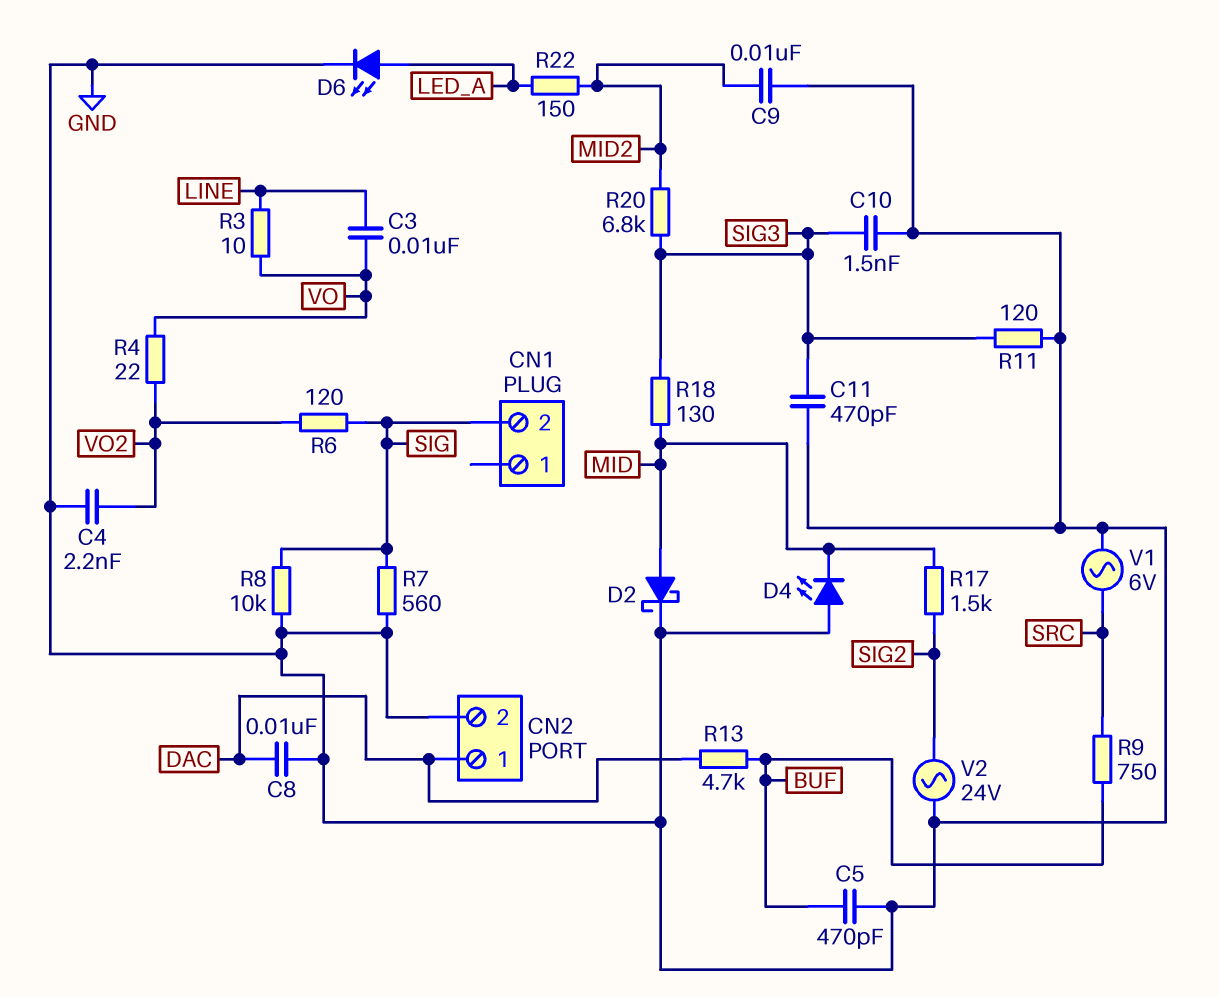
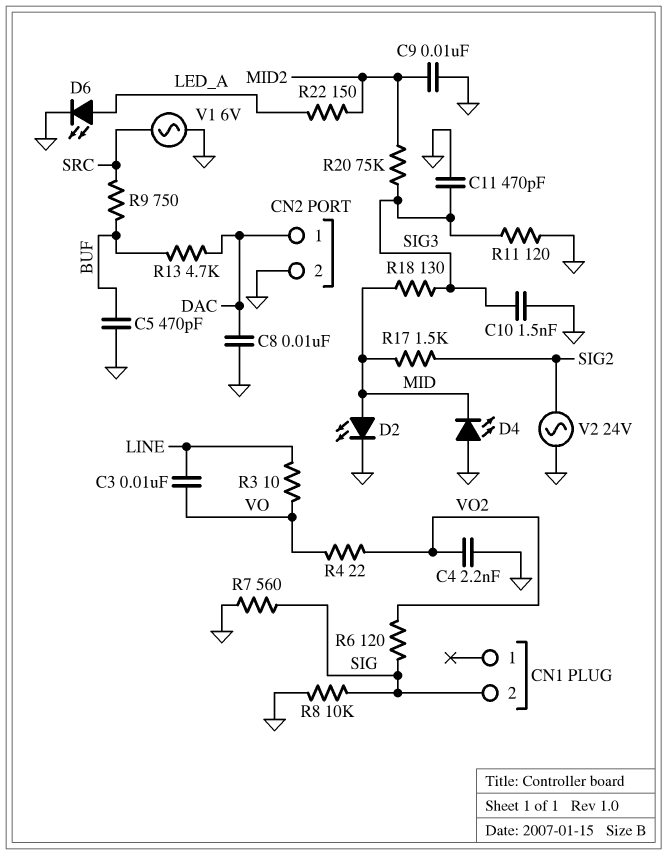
D2: schottky (A MID, K GND) -> LED (A MID, K GND)
R20: 6.8k (MID2, SIG3) -> 75k (MID2, SIG3)

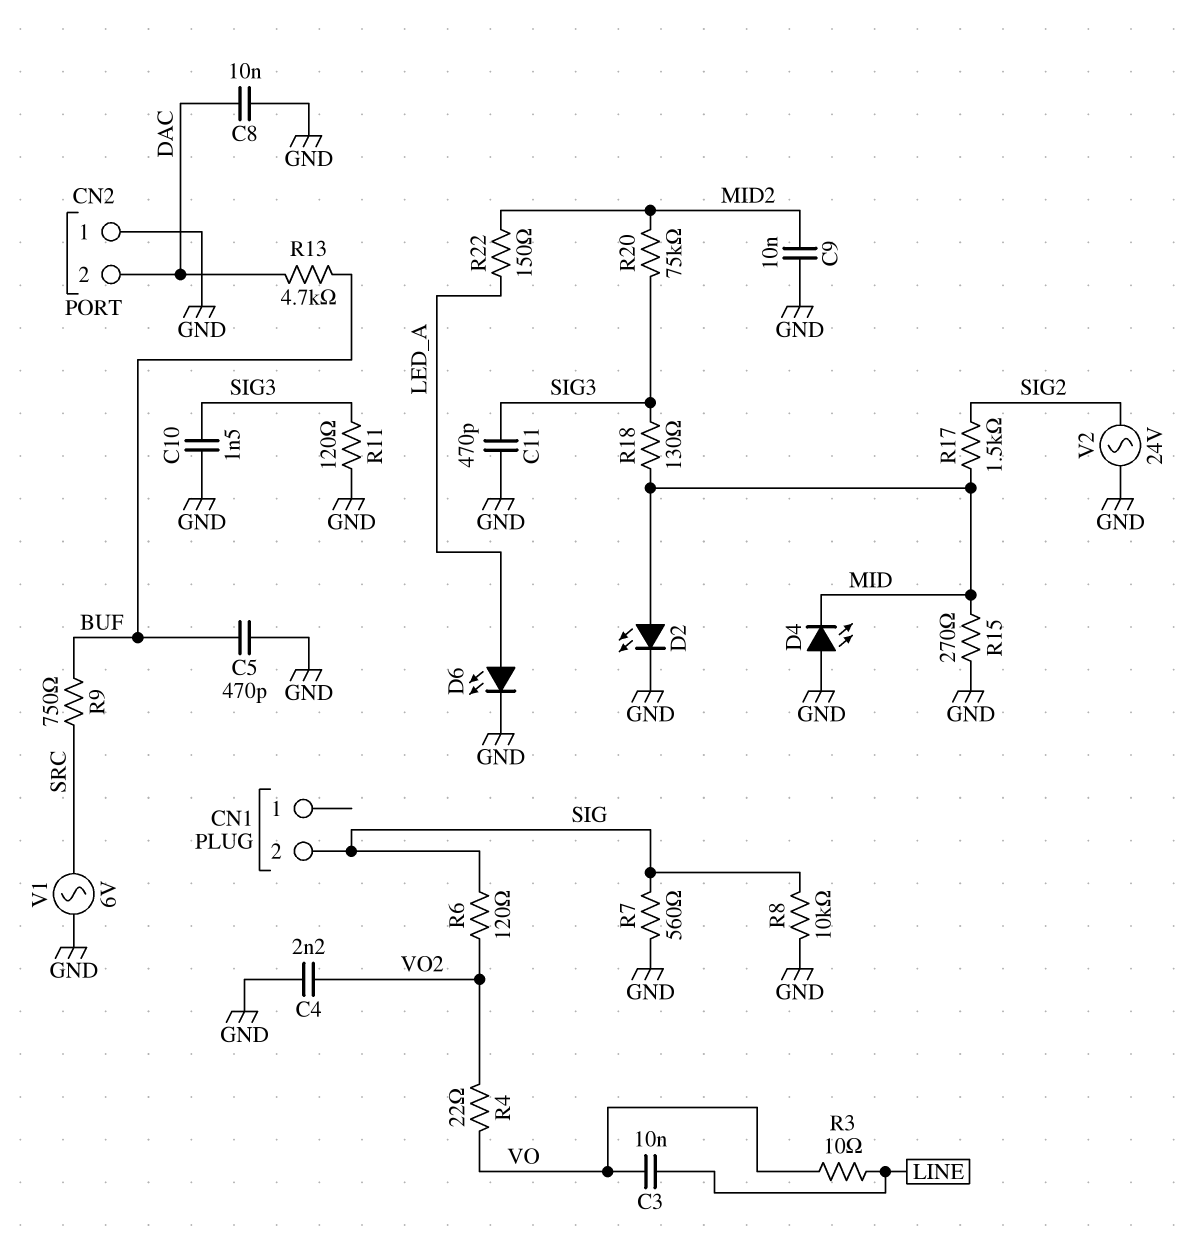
CN2 pin 1: DAC -> GND
CN2 pin 2: GND -> DAC
R15: none -> 270 (GND, MID)

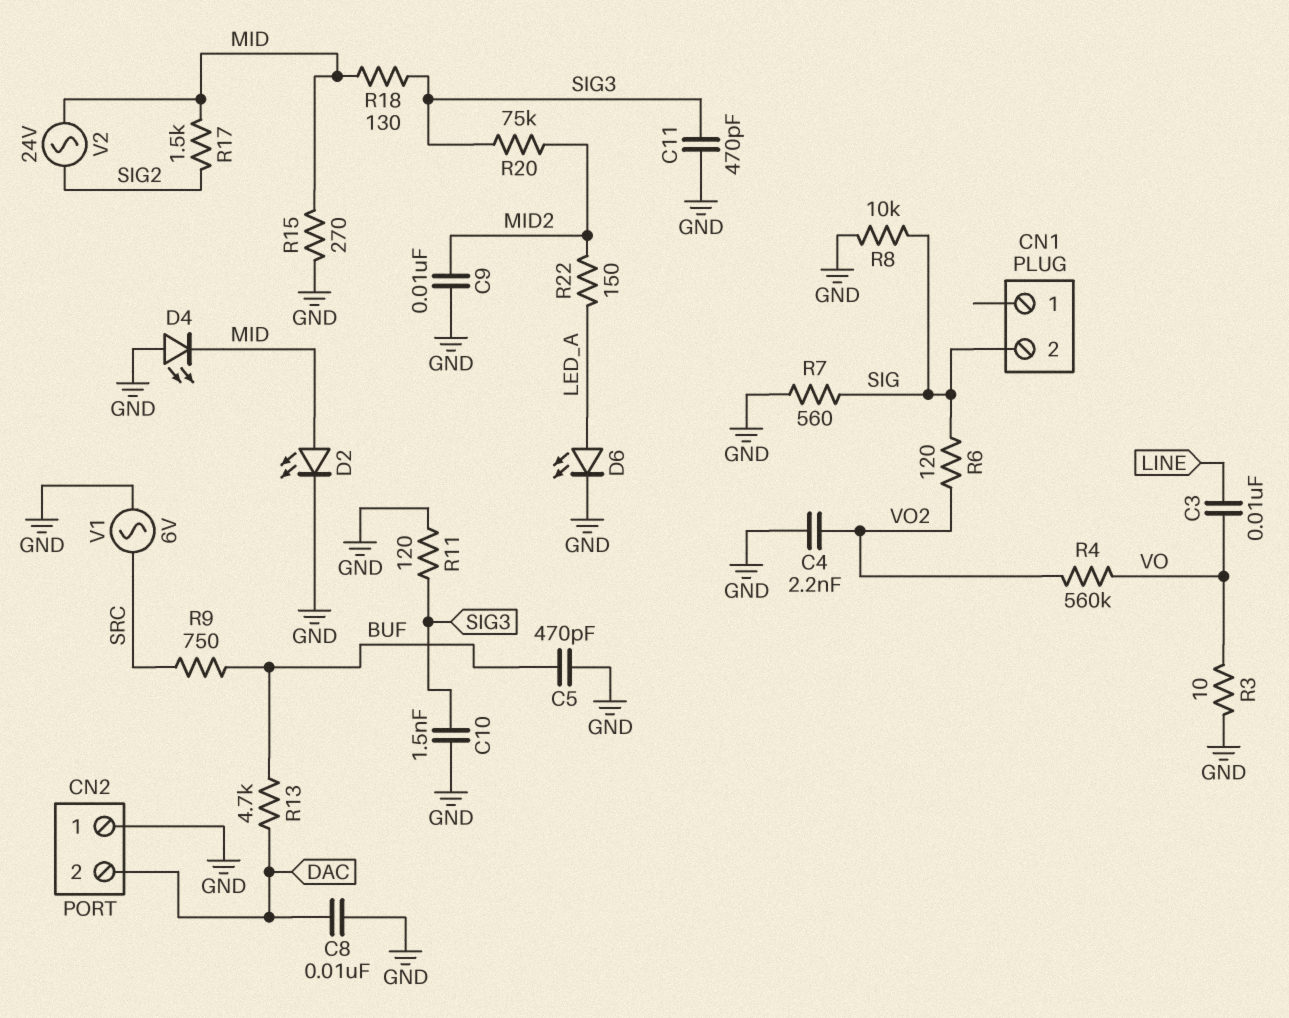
R3: 10 (LINE, VO) -> 10 (GND, VO)
R4: 22 (VO, VO2) -> 560k (VO, VO2)
V2: AC 24V (GND, SIG2) -> AC 24V (MID, SIG2)

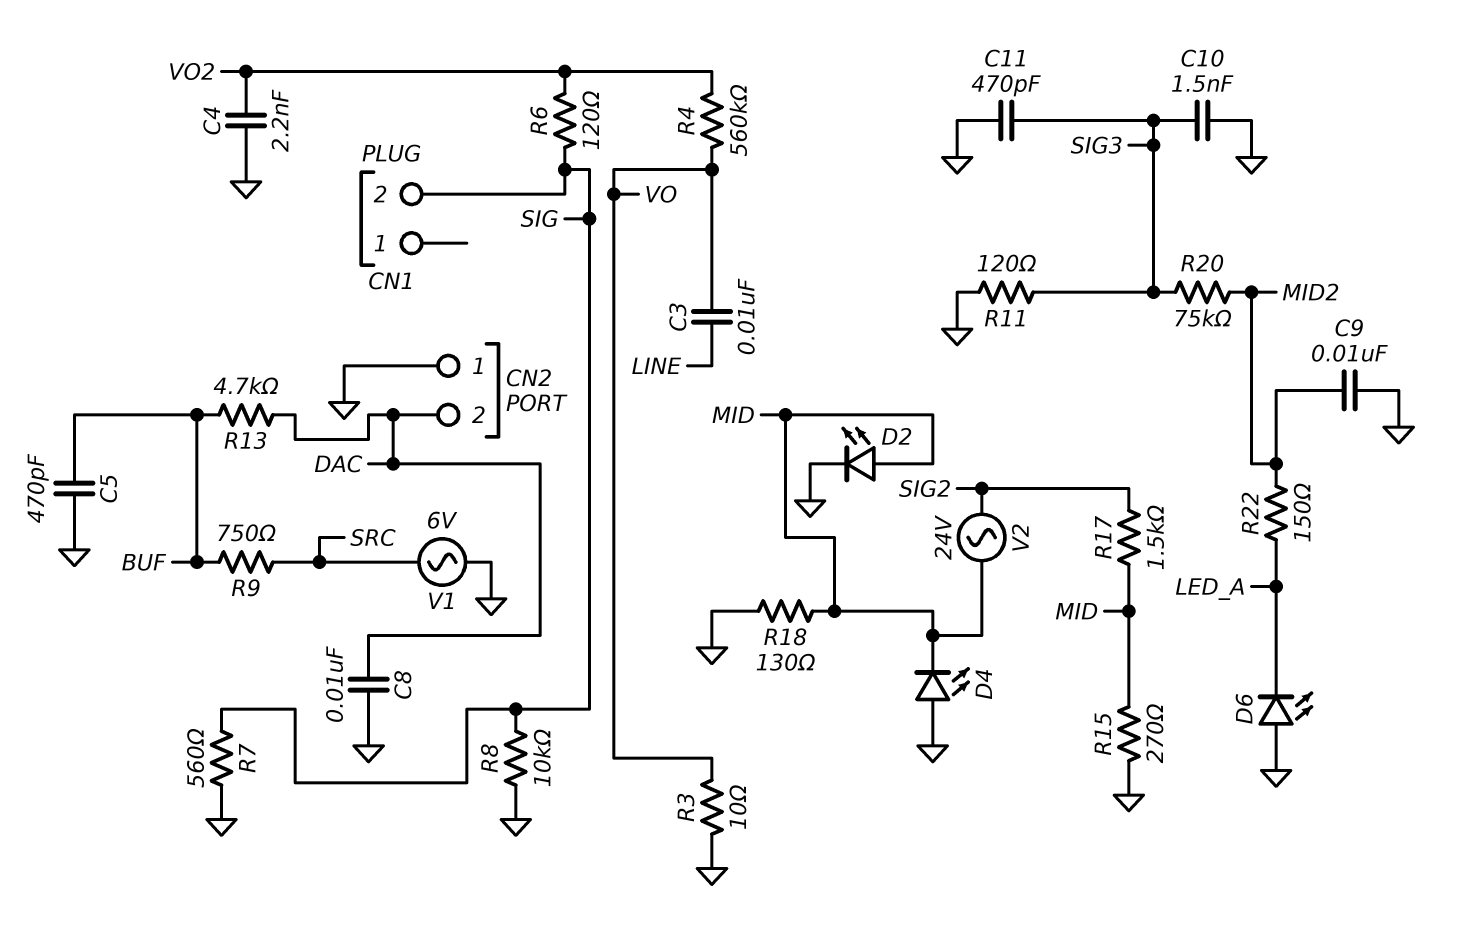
D6: LED (A LED_A, K GND) -> LED (A GND, K LED_A)
R18: 130 (MID, SIG3) -> 130 (GND, MID)

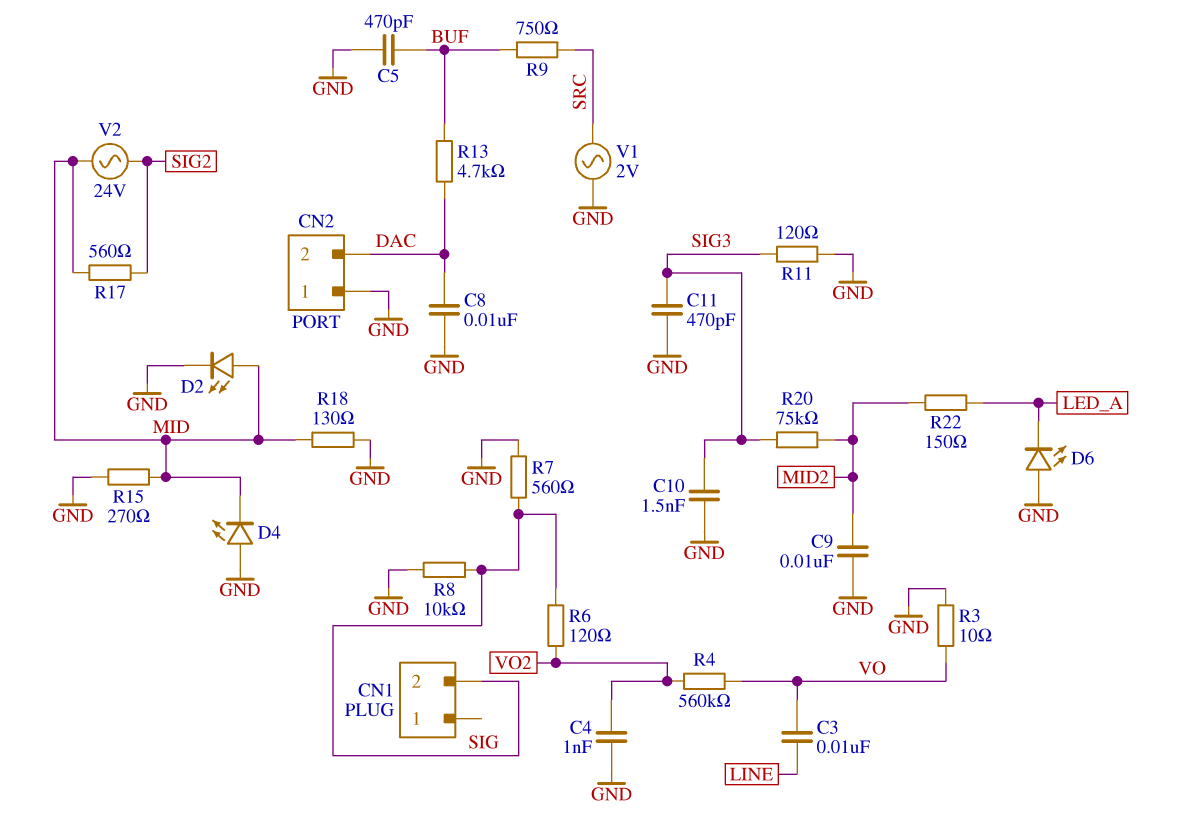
C4: 2.2nF (GND, VO2) -> 1nF (GND, VO2)
R17: 1.5k (MID, SIG2) -> 560 (MID, SIG2)
V1: AC 6V (GND, SRC) -> AC 2V (GND, SRC)

